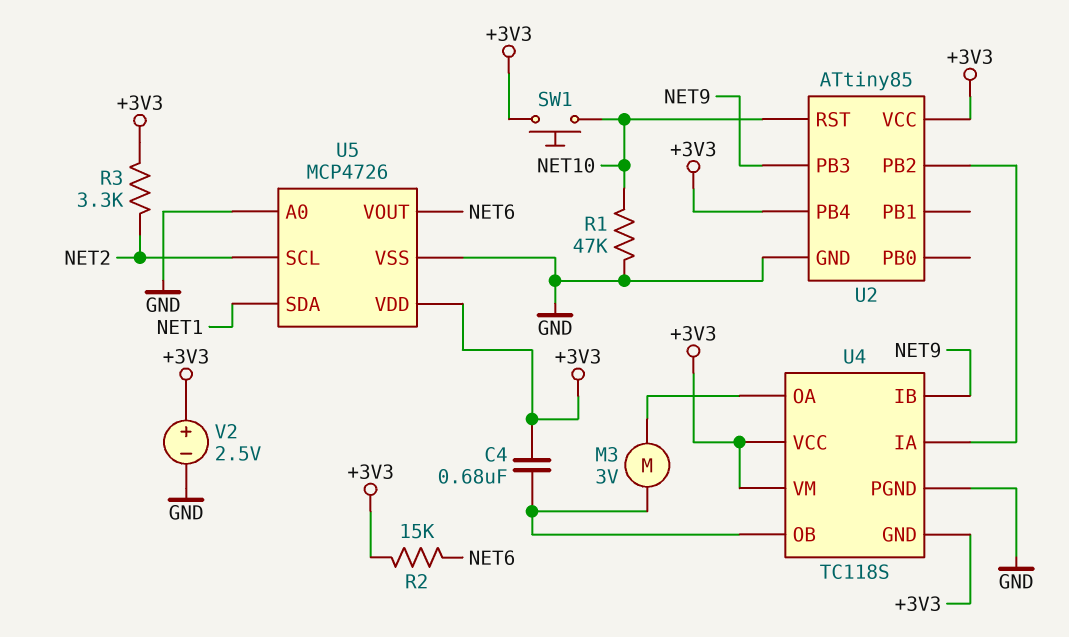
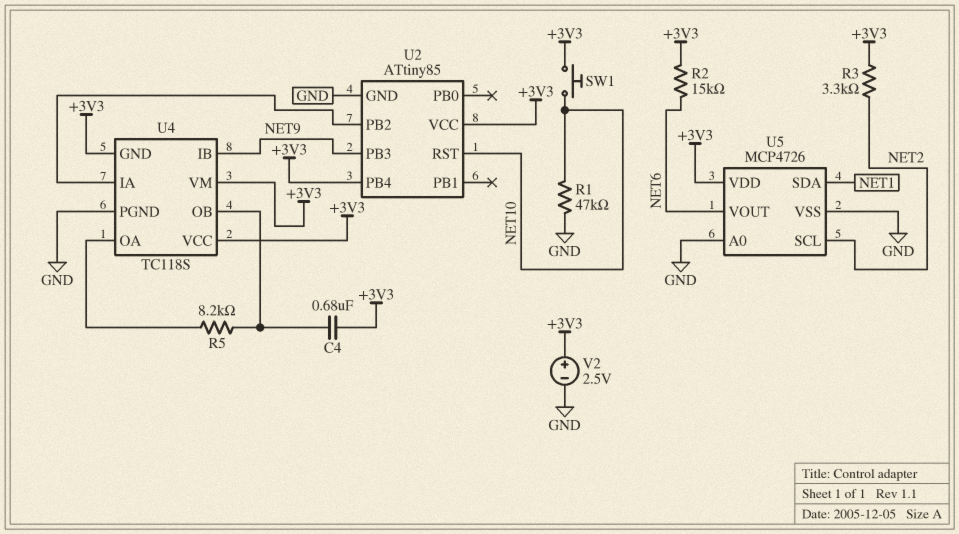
M3: motor 3V (U4/OA, U4/OB) -> none
R5: none -> 8.2k (U4/OA, U4/OB)

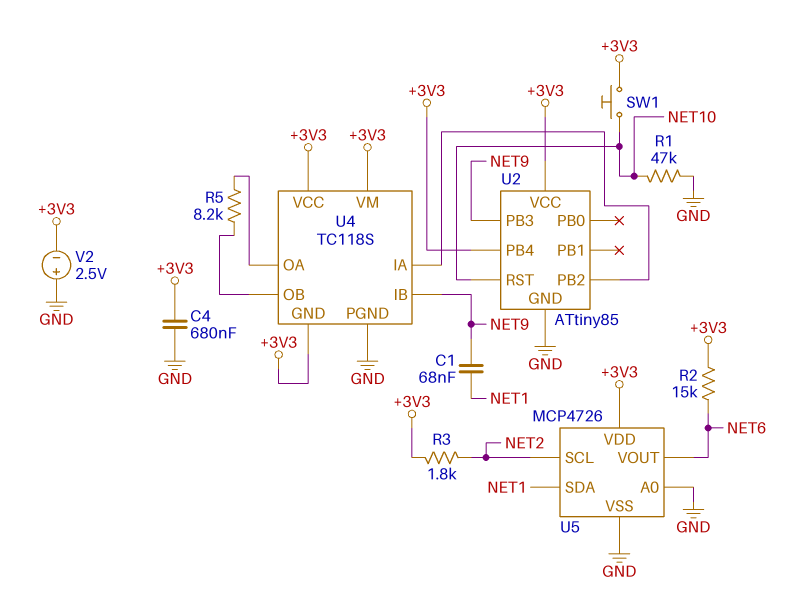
C1: none -> 68nF (NET1, NET9)
C4: 680nF (+3V3, U4/OB) -> 680nF (+3V3, GND)
R3: 3.3k (+3V3, NET2) -> 1.8k (+3V3, NET2)
V2: 2.5V (plus +3V3, minus GND) -> 2.5V (plus GND, minus +3V3)

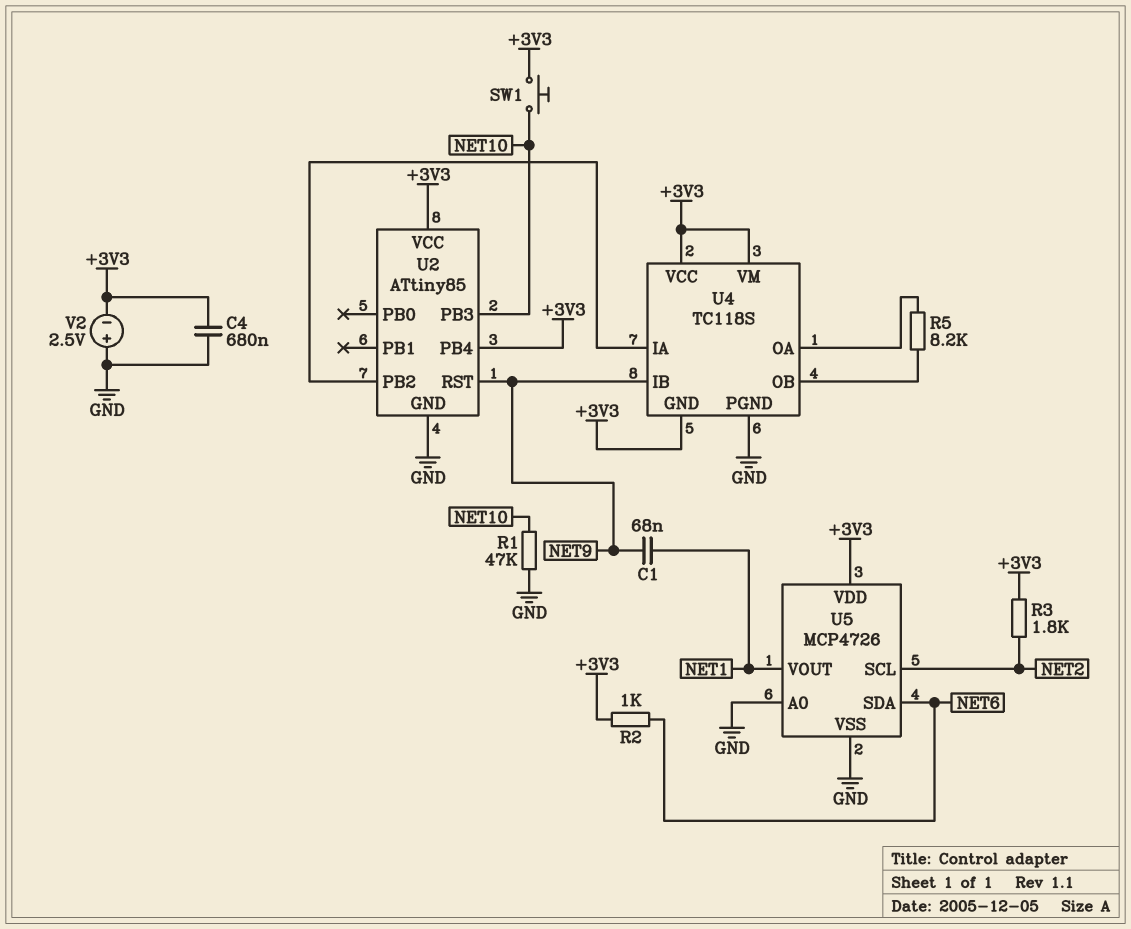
R2: 15k (+3V3, NET6) -> 1k (+3V3, NET6)
U2 pin PB3: NET9 -> NET10
U2 pin RST: NET10 -> NET9
U5 pin SDA: NET1 -> NET6
U5 pin VOUT: NET6 -> NET1

